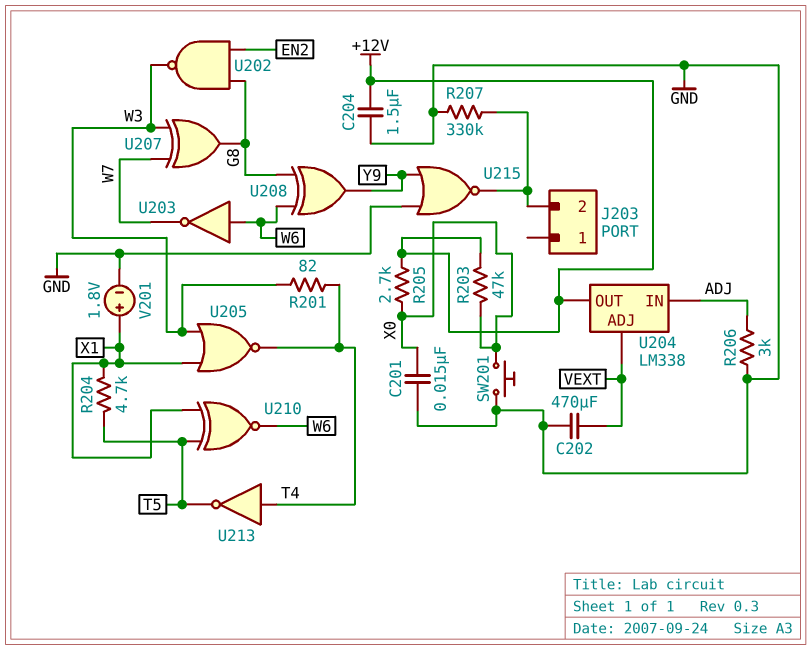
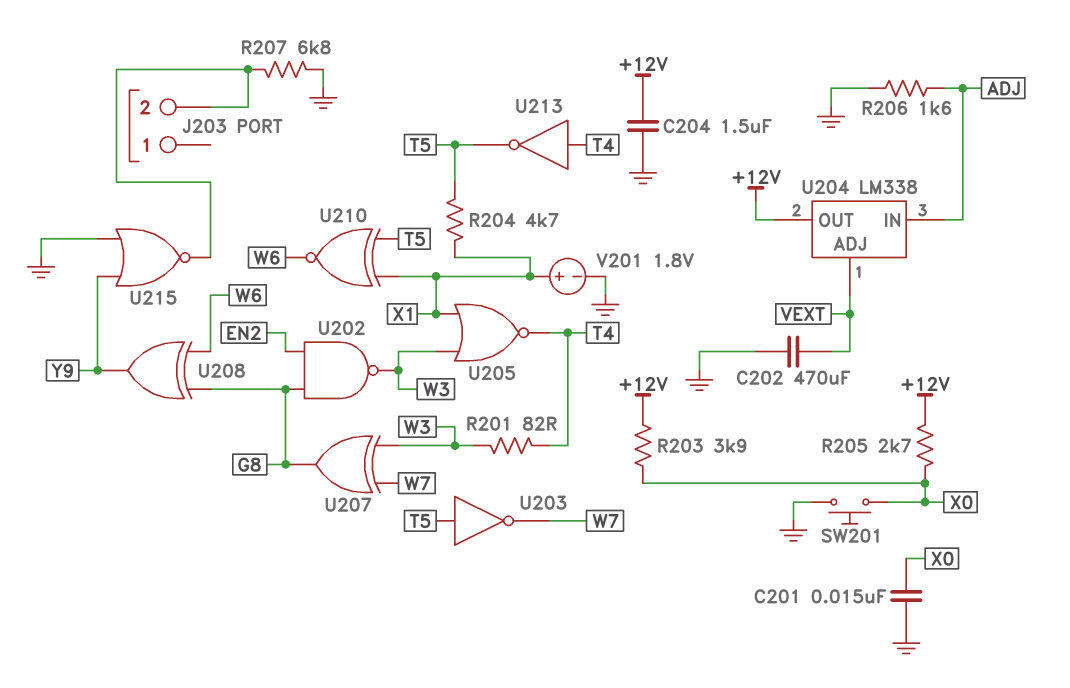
R203: 47k (+12V, X0) -> 3.9k (+12V, X0)
R206: 3k (ADJ, GND) -> 1.6k (ADJ, GND)
R207: 330k (GND, J203/2) -> 6.8k (GND, J203/2)
U203: NOT (in W6, out W7) -> NOT (in T5, out W7)

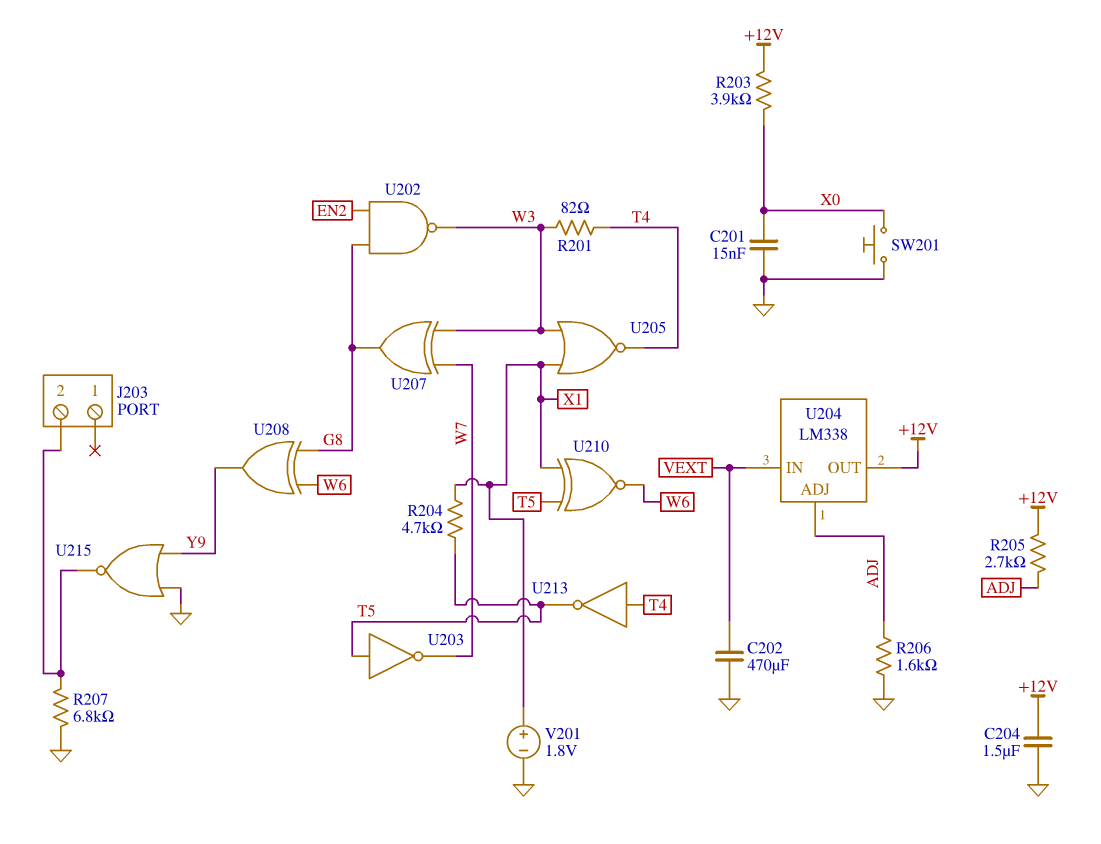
R205: 2.7k (+12V, X0) -> 2.7k (+12V, ADJ)
U204 pin ADJ: VEXT -> ADJ
U204 pin IN: ADJ -> VEXT

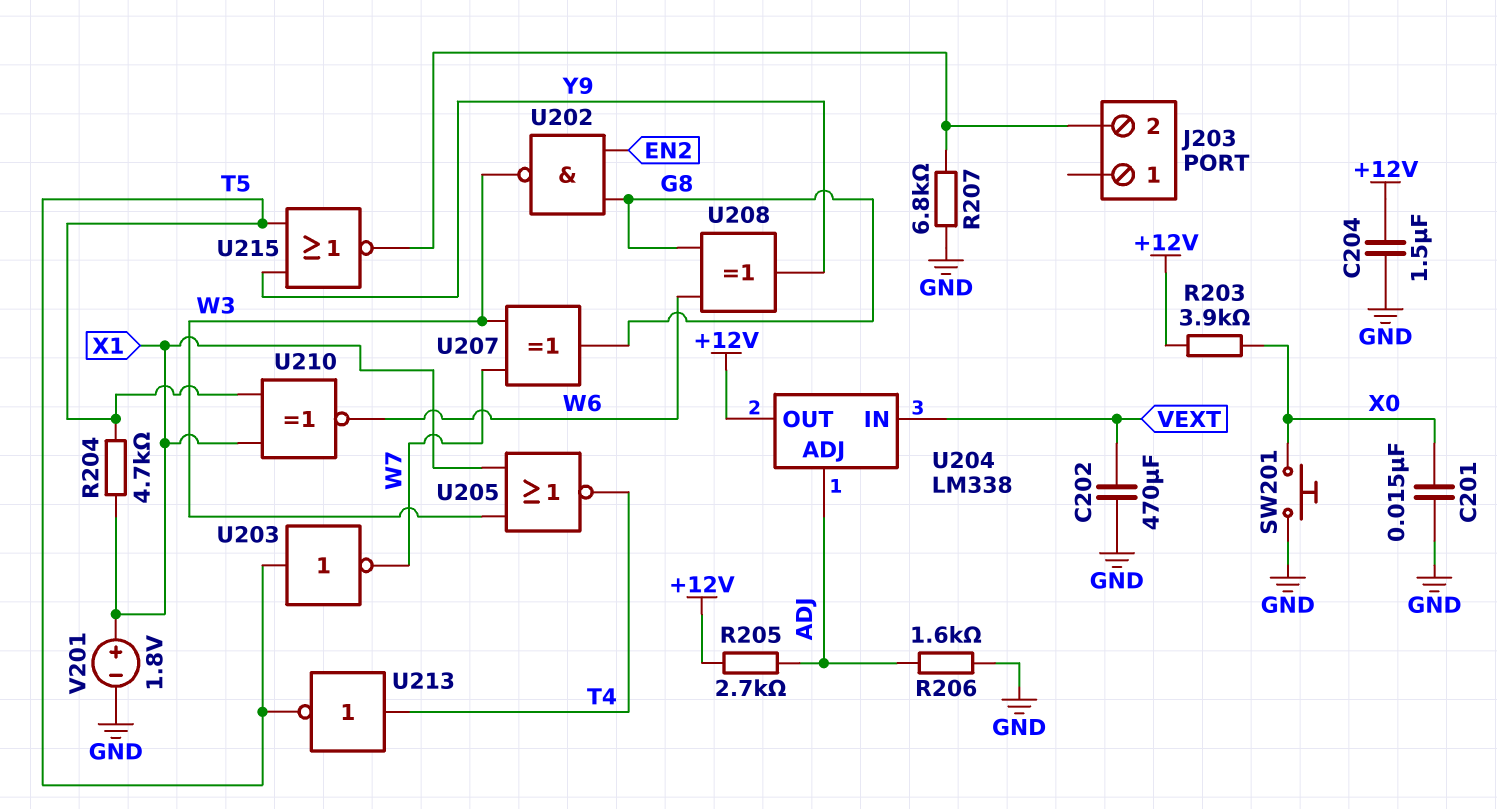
R201: 82 (T4, W3) -> none
U215: NOR (in GND, in Y9, out J203/2) -> NOR (in T5, in Y9, out J203/2)

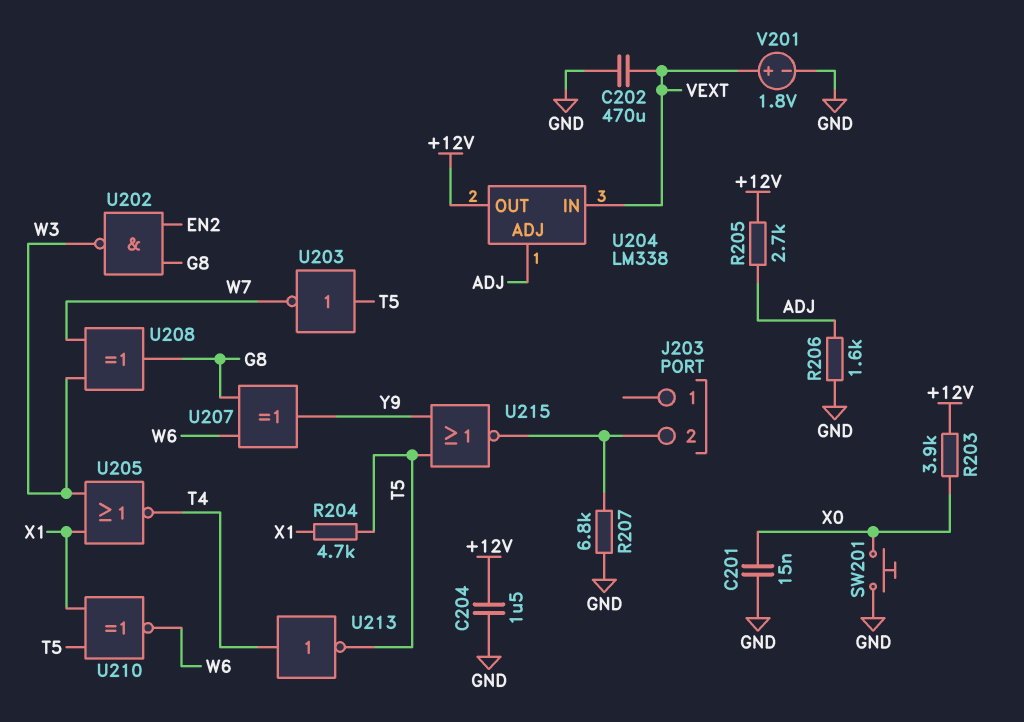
U207: XOR (in W3, in W7, out G8) -> XOR (in G8, in W6, out Y9)
U208: XOR (in G8, in W6, out Y9) -> XOR (in W3, in W7, out G8)
V201: 1.8V (plus X1, minus GND) -> 1.8V (plus VEXT, minus GND)

